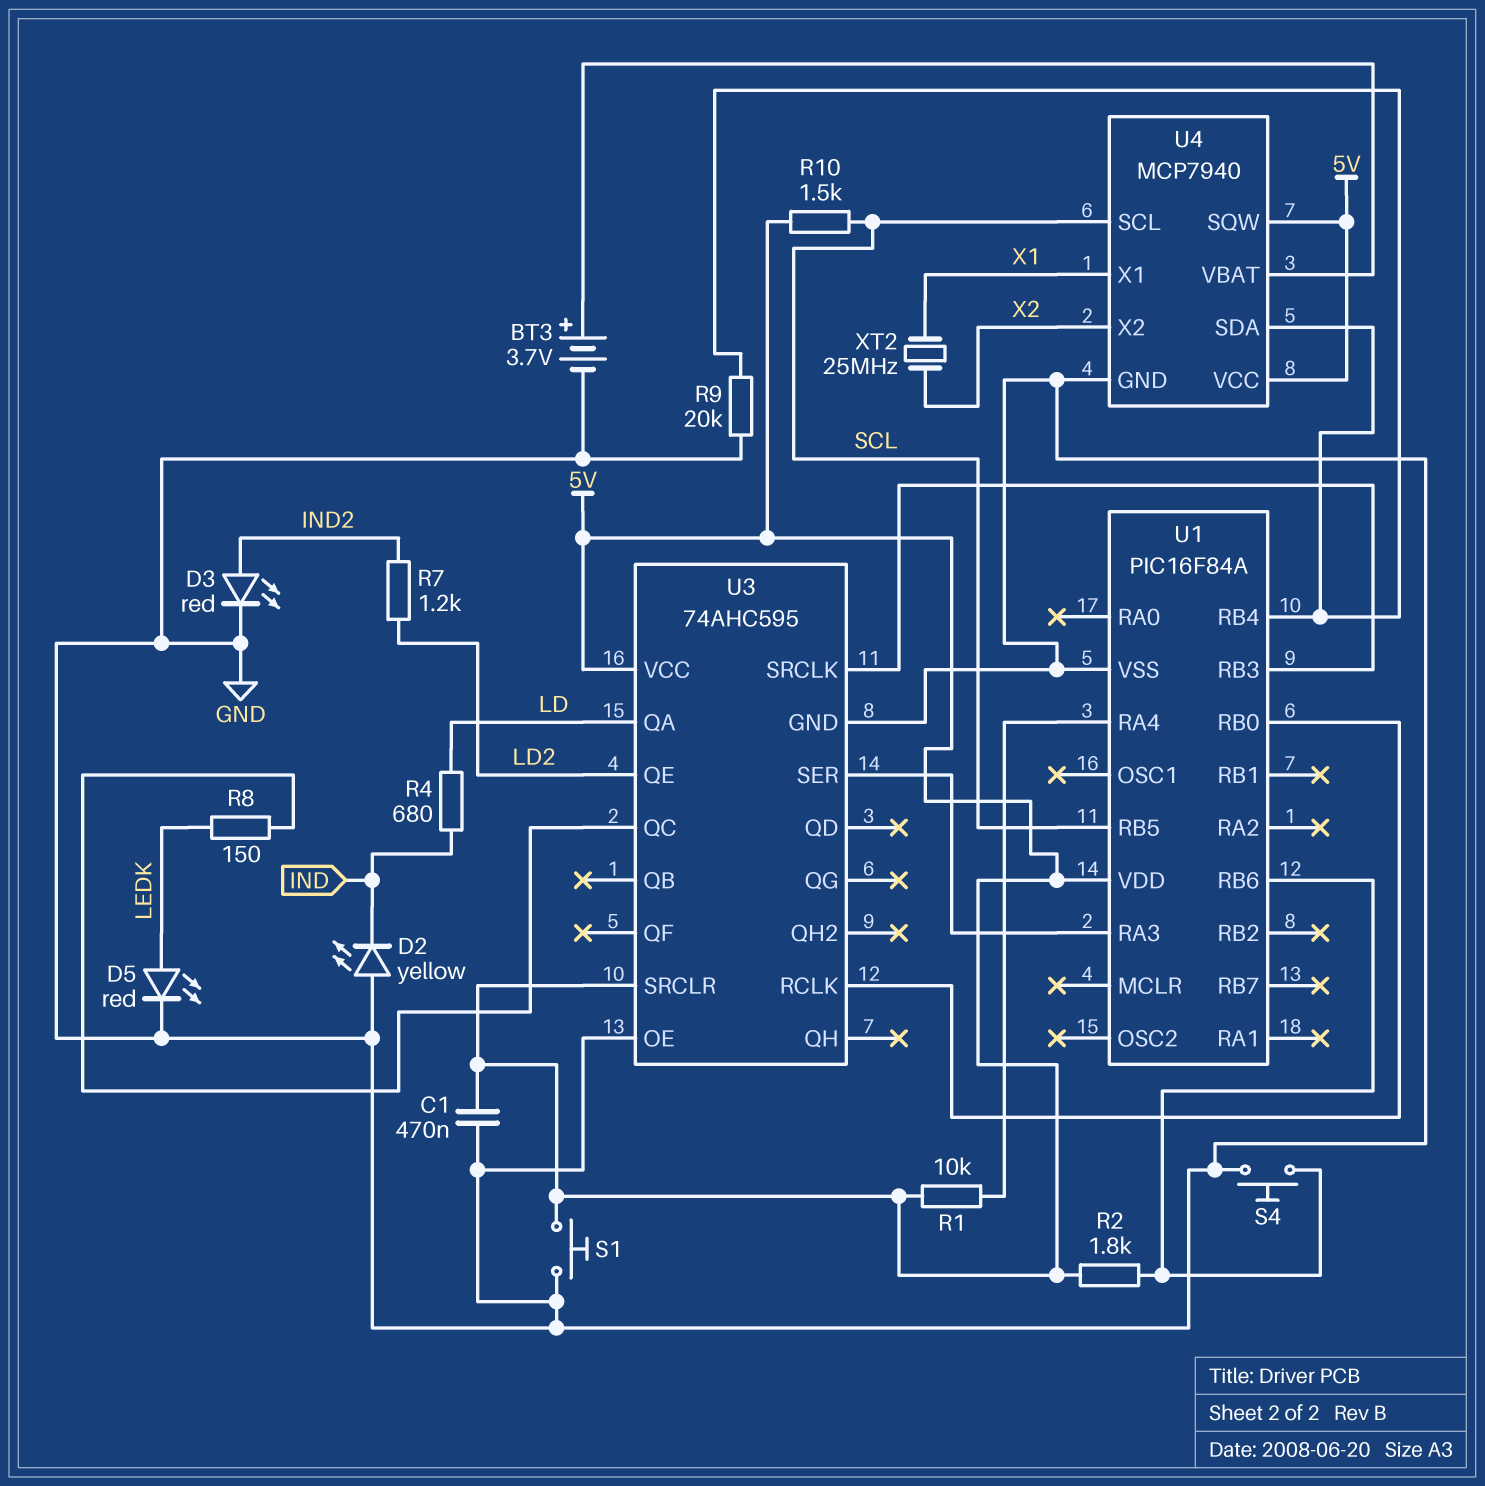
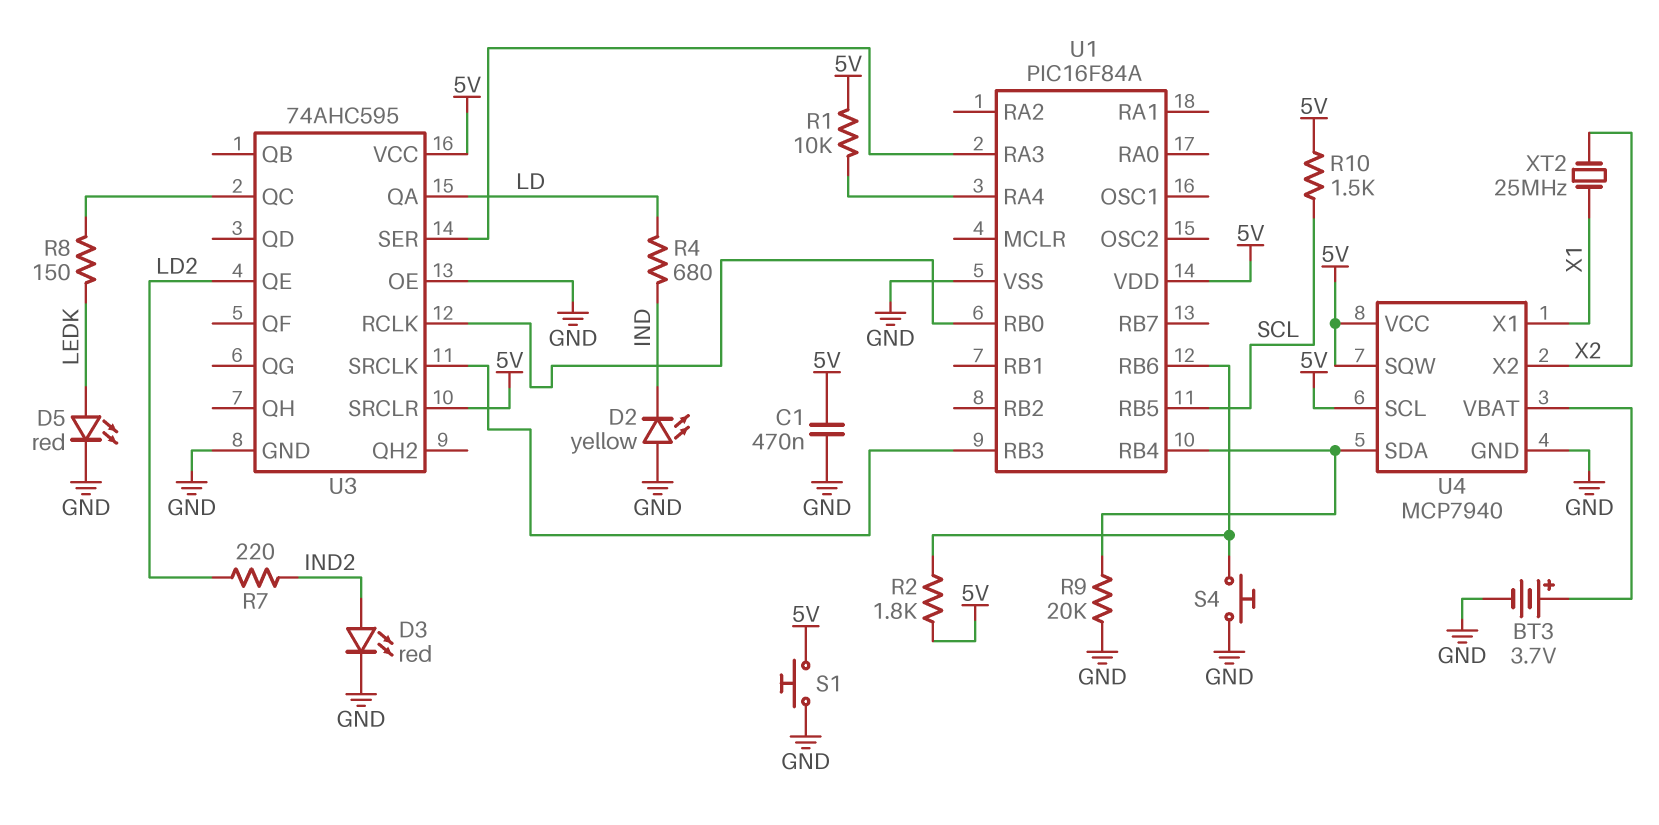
R7: 1.2k (IND2, LD2) -> 220 (IND2, LD2)
U4 pin SCL: SCL -> 5V

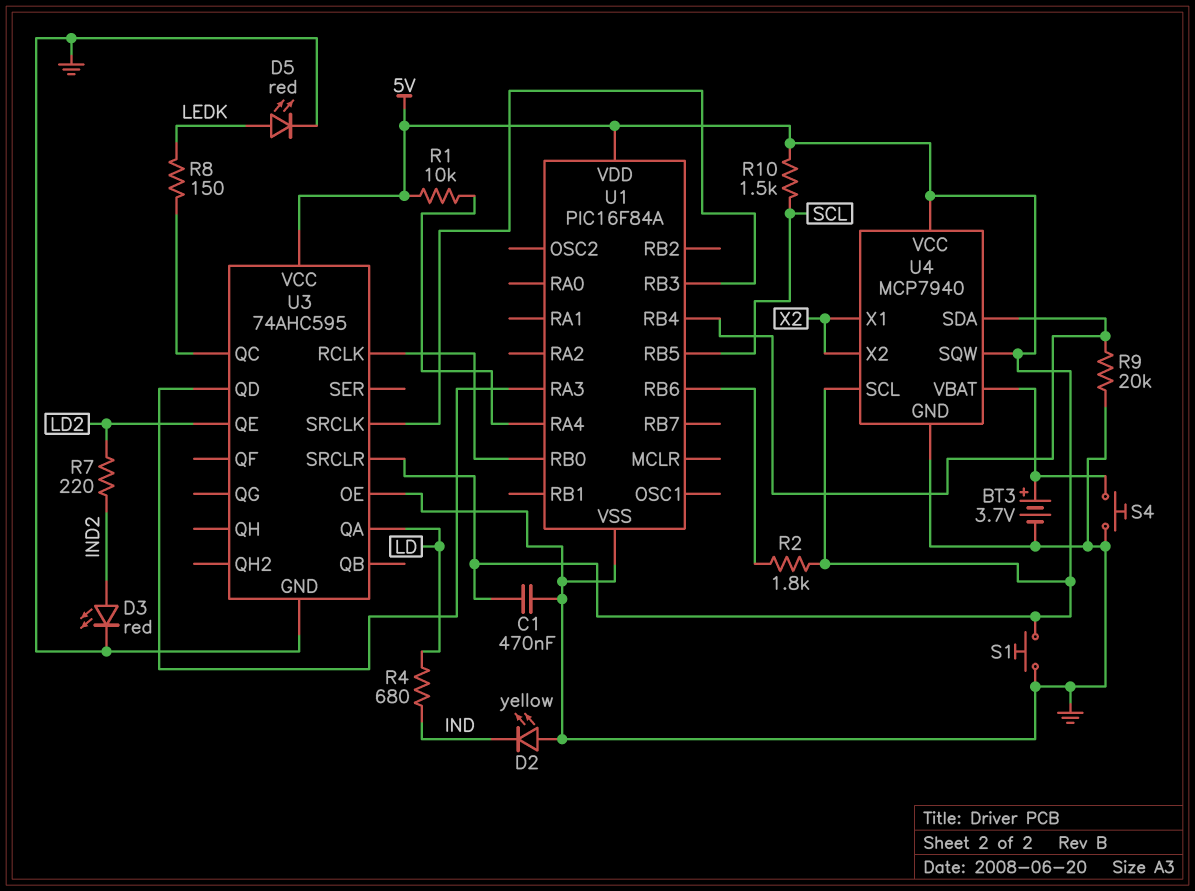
S4: button (GND, U1/RB6) -> button (GND, U4/VBAT)
U3 pin QD: none -> U1/RA3
U3 pin SER: U1/RA3 -> none
U4 pin X1: X1 -> X2
XT2: 25MHz (X1, X2) -> none

